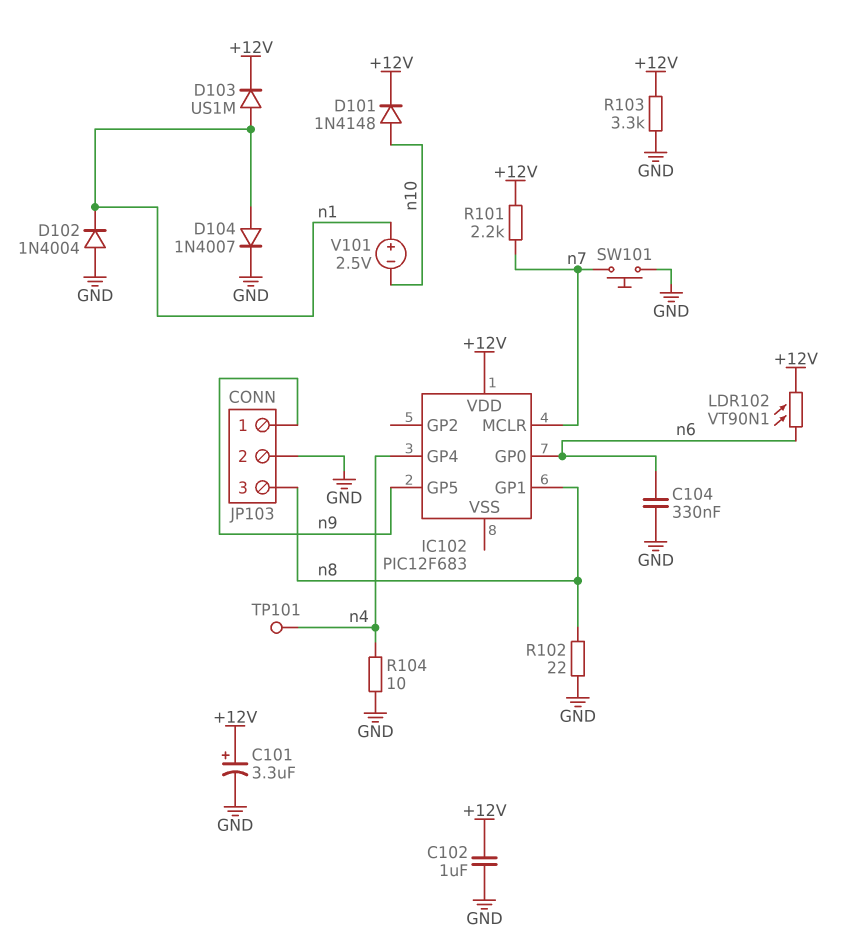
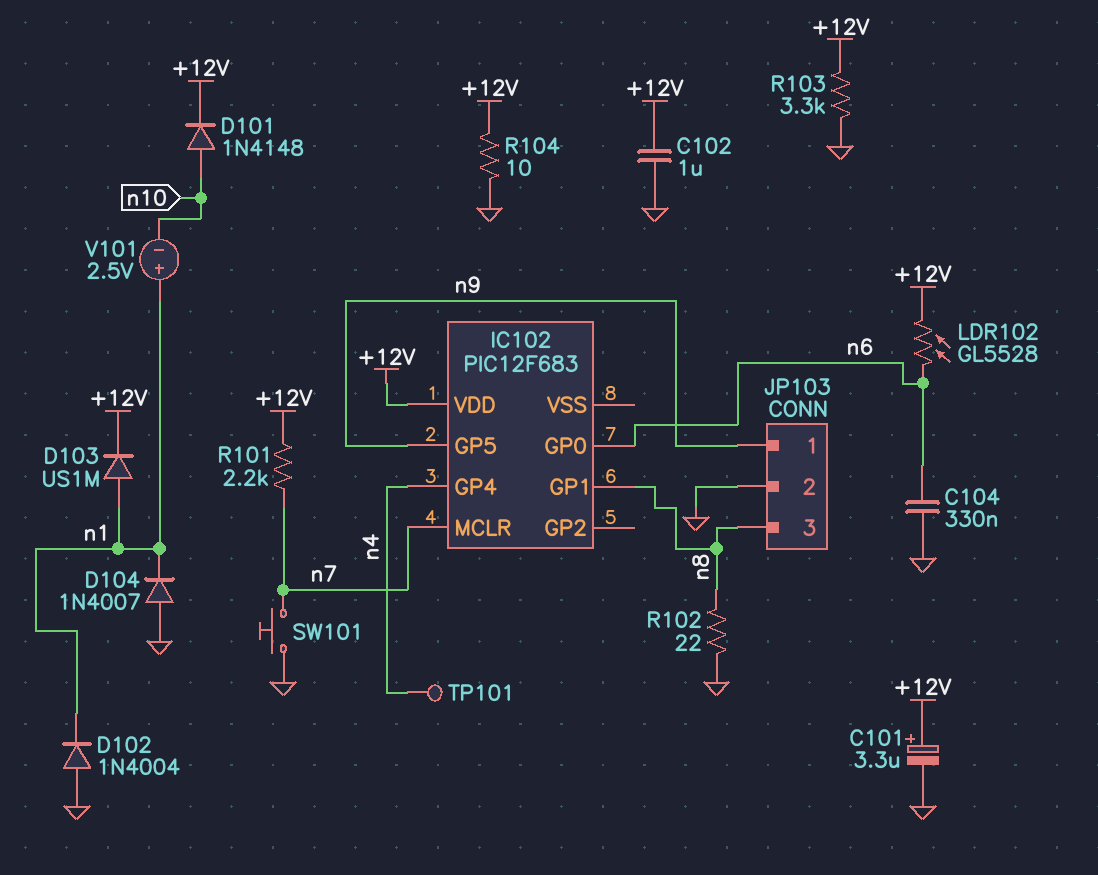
D104: diode 1N4007 (A n1, K GND) -> diode 1N4007 (A GND, K n1)
LDR102: VT90N1 (+12V, n6) -> GL5528 (+12V, n6)
R104: 10 (GND, n4) -> 10 (+12V, GND)

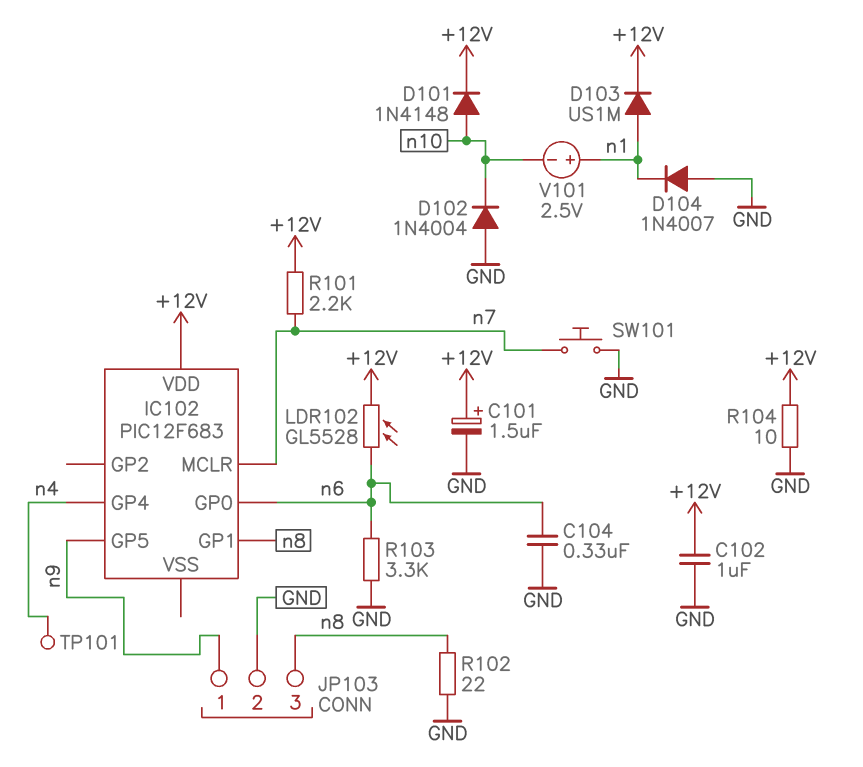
C101: 3.3uF (plus +12V, minus GND) -> 1.5uF (plus +12V, minus GND)
D102: diode 1N4004 (A GND, K n1) -> diode 1N4004 (A GND, K n10)
R103: 3.3k (+12V, GND) -> 3.3k (GND, n6)

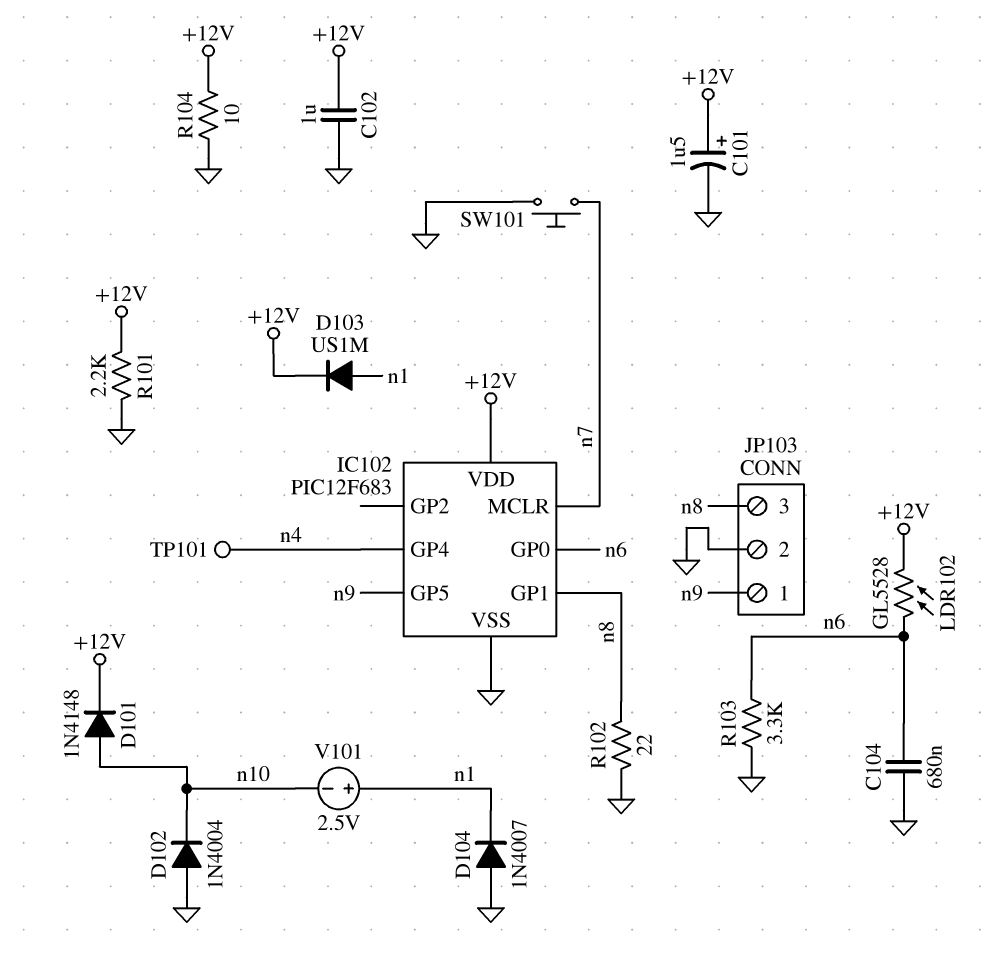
C104: 330nF (GND, n6) -> 680nF (GND, n6)
IC102 pin VSS: none -> GND
R101: 2.2k (+12V, n7) -> 2.2k (+12V, GND)

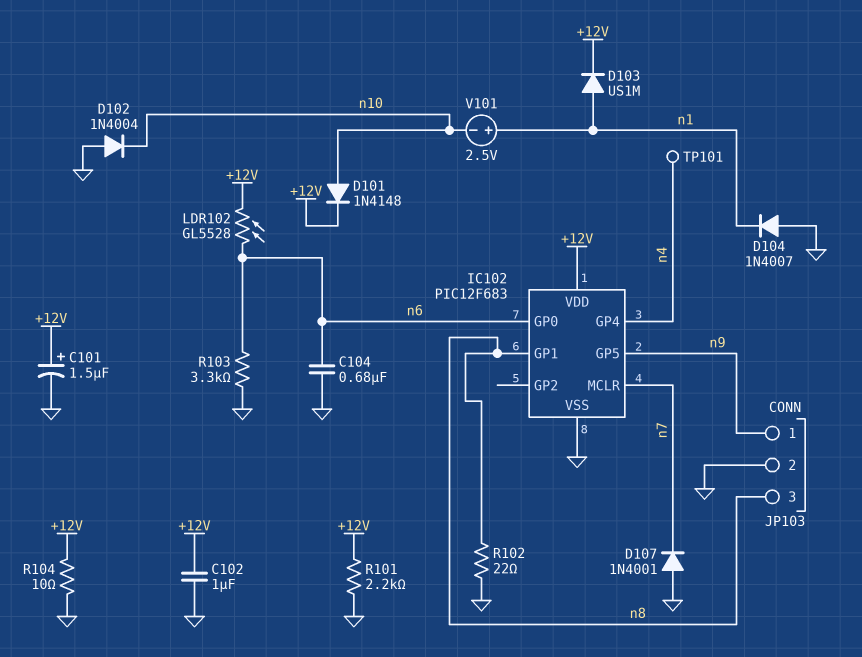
D107: none -> diode 1N4001 (A GND, K n7)
SW101: button (GND, n7) -> none

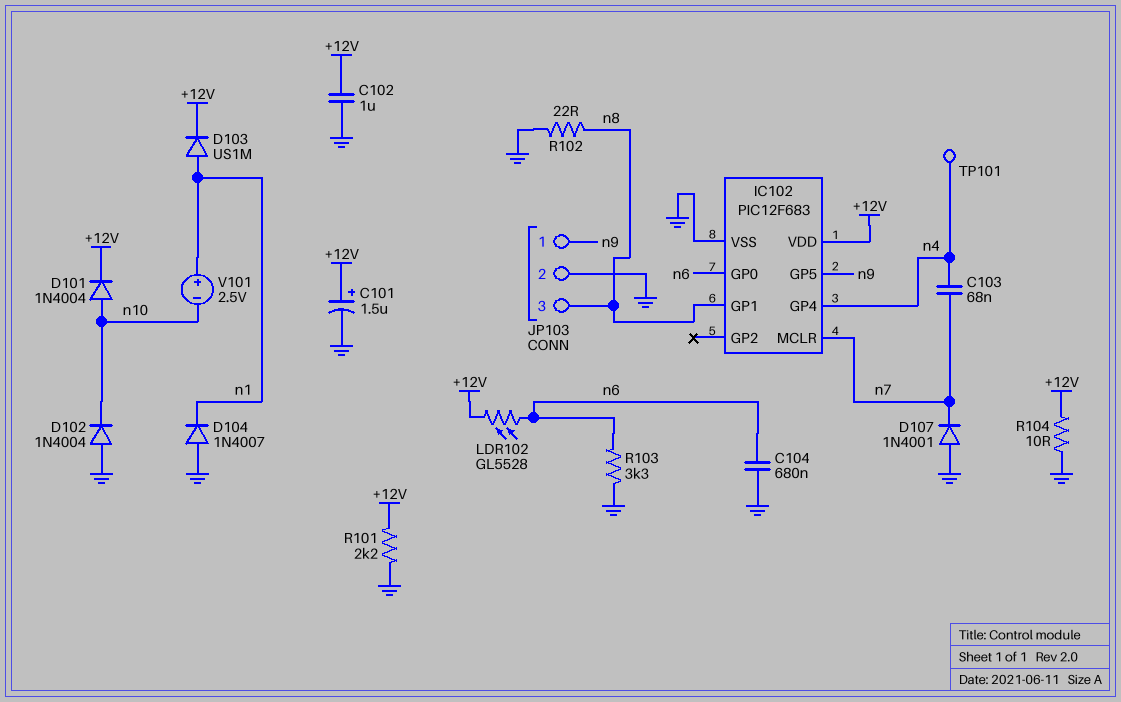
C103: none -> 68nF (n4, n7)
D101: diode 1N4148 (A n10, K +12V) -> diode 1N4004 (A n10, K +12V)

